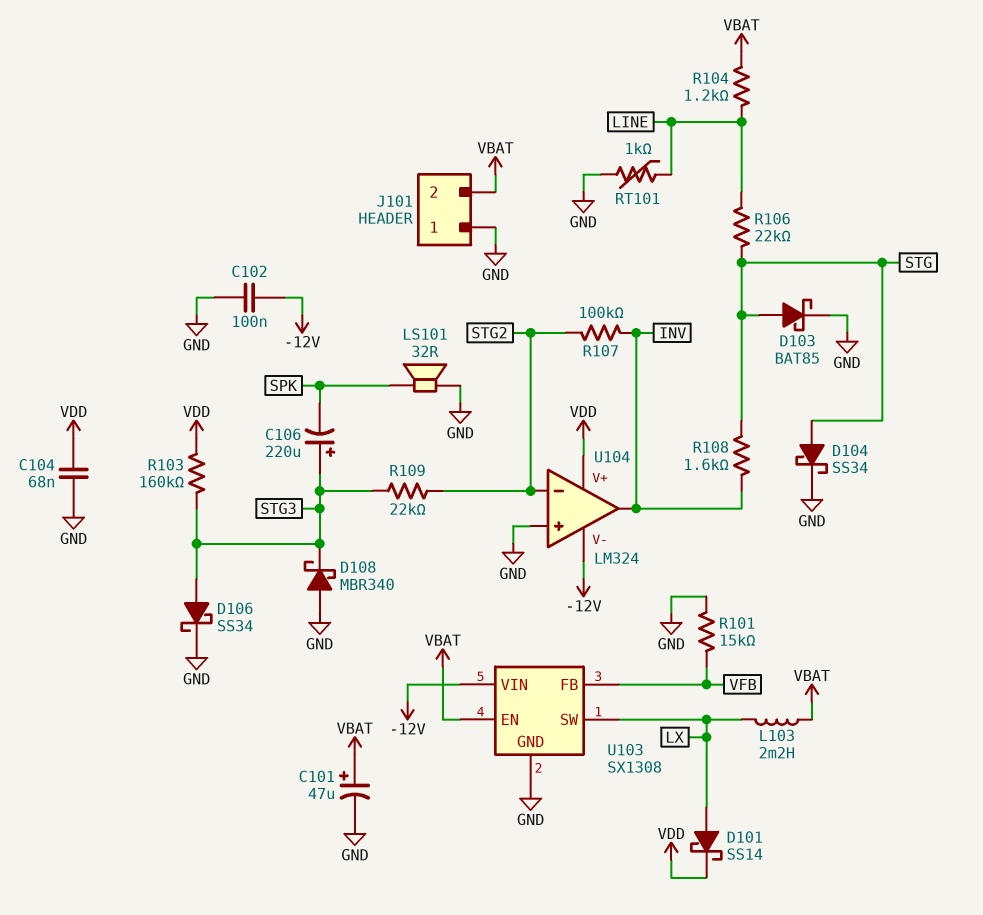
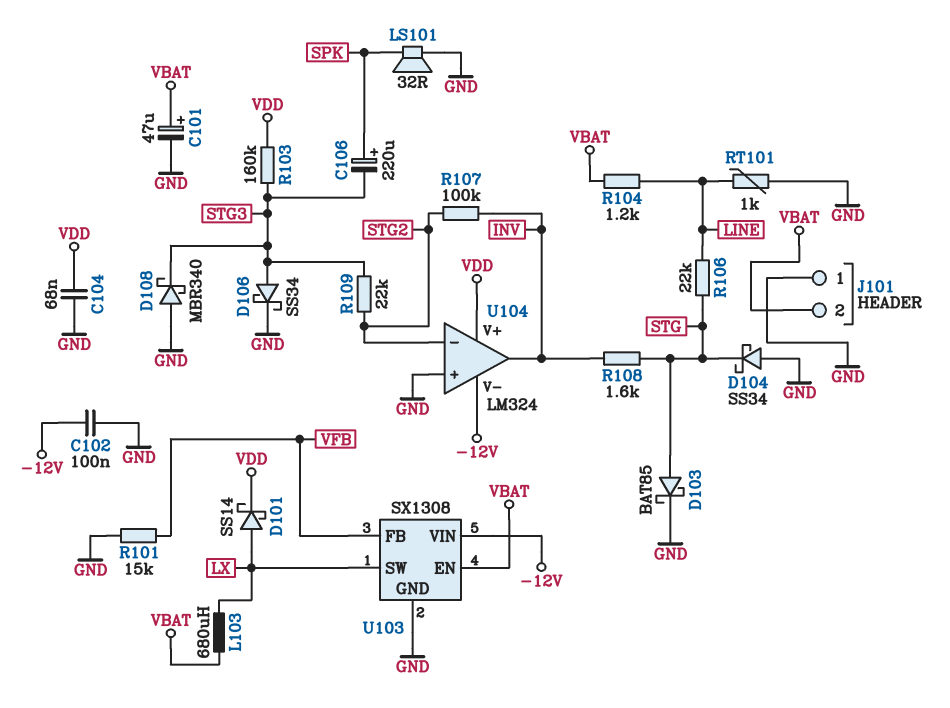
C106: 220uF (plus STG3, minus SPK) -> 220uF (plus SPK, minus STG3)
D104: schottky SS34 (A STG, K GND) -> schottky SS34 (A GND, K STG)
L103: 2.2mH (LX, VBAT) -> 680uH (LX, VBAT)

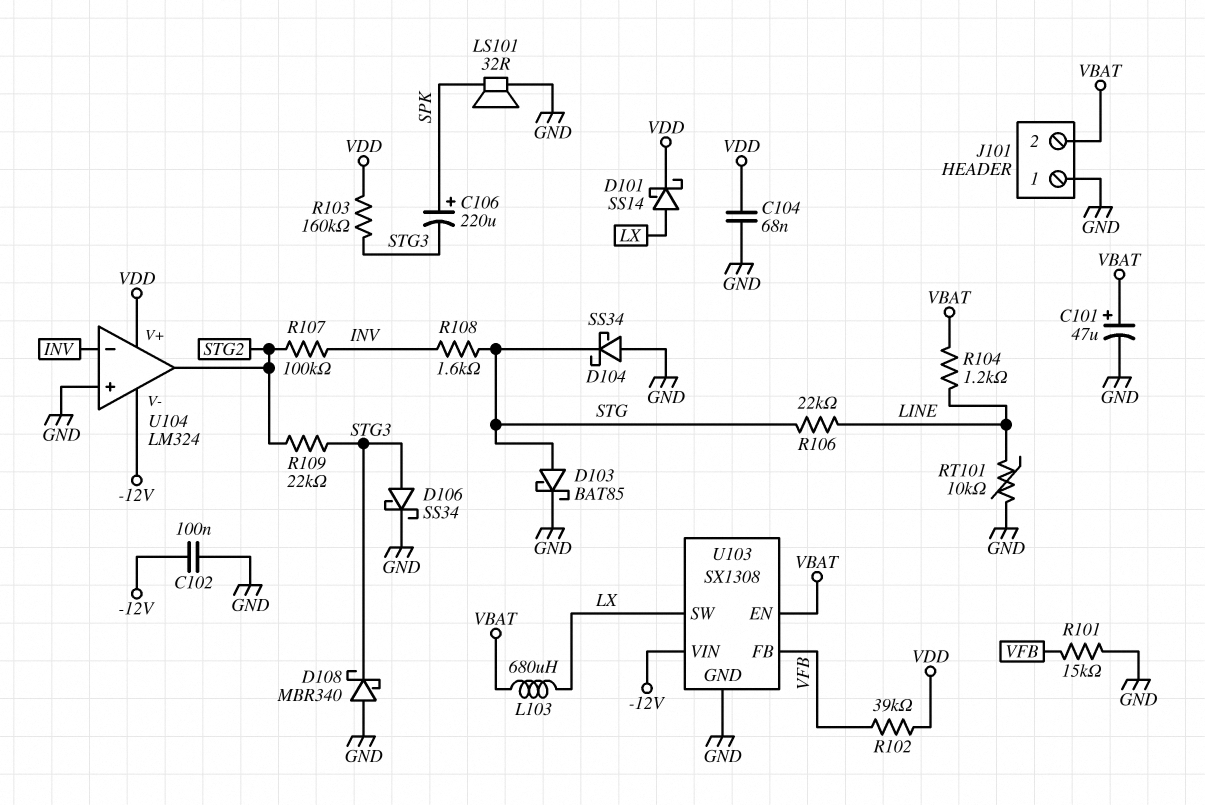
R102: none -> 39k (VDD, VFB)
RT101: 1k (GND, LINE) -> 10k (GND, LINE)
U104 pin in-: STG2 -> INV
U104 pin out: INV -> STG2

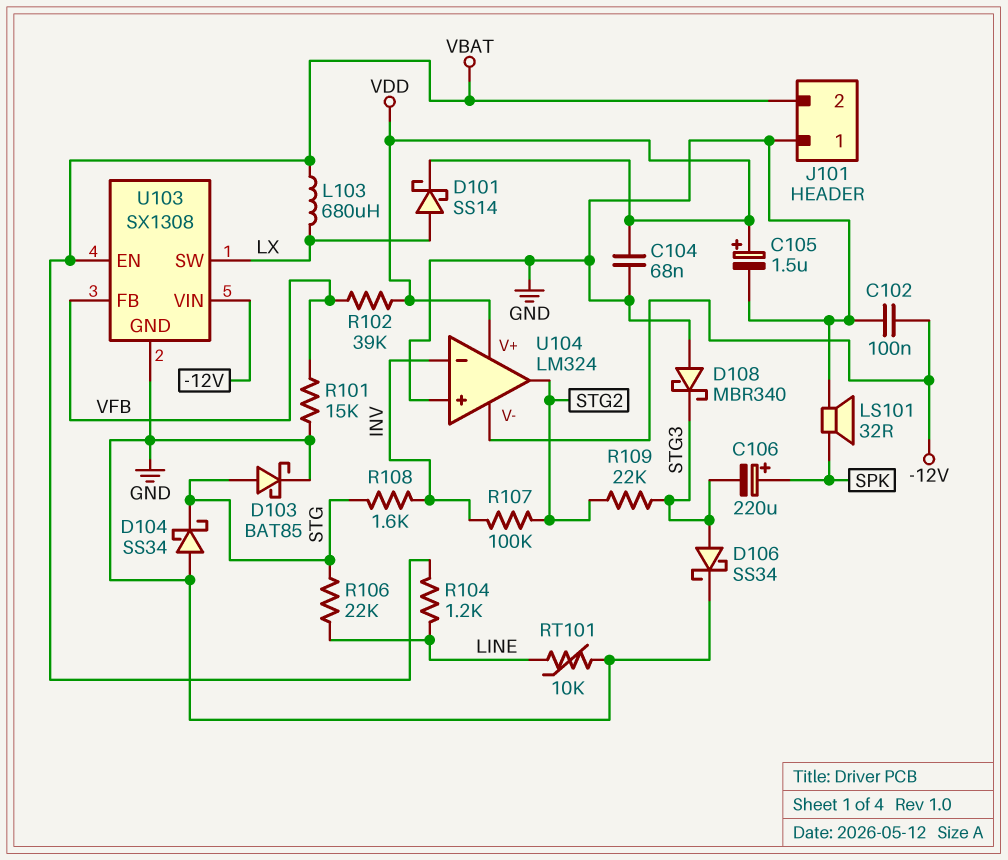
C101: 47uF (plus VBAT, minus GND) -> none
C105: none -> 1.5uF (plus VDD, minus GND)
R103: 160k (STG3, VDD) -> none

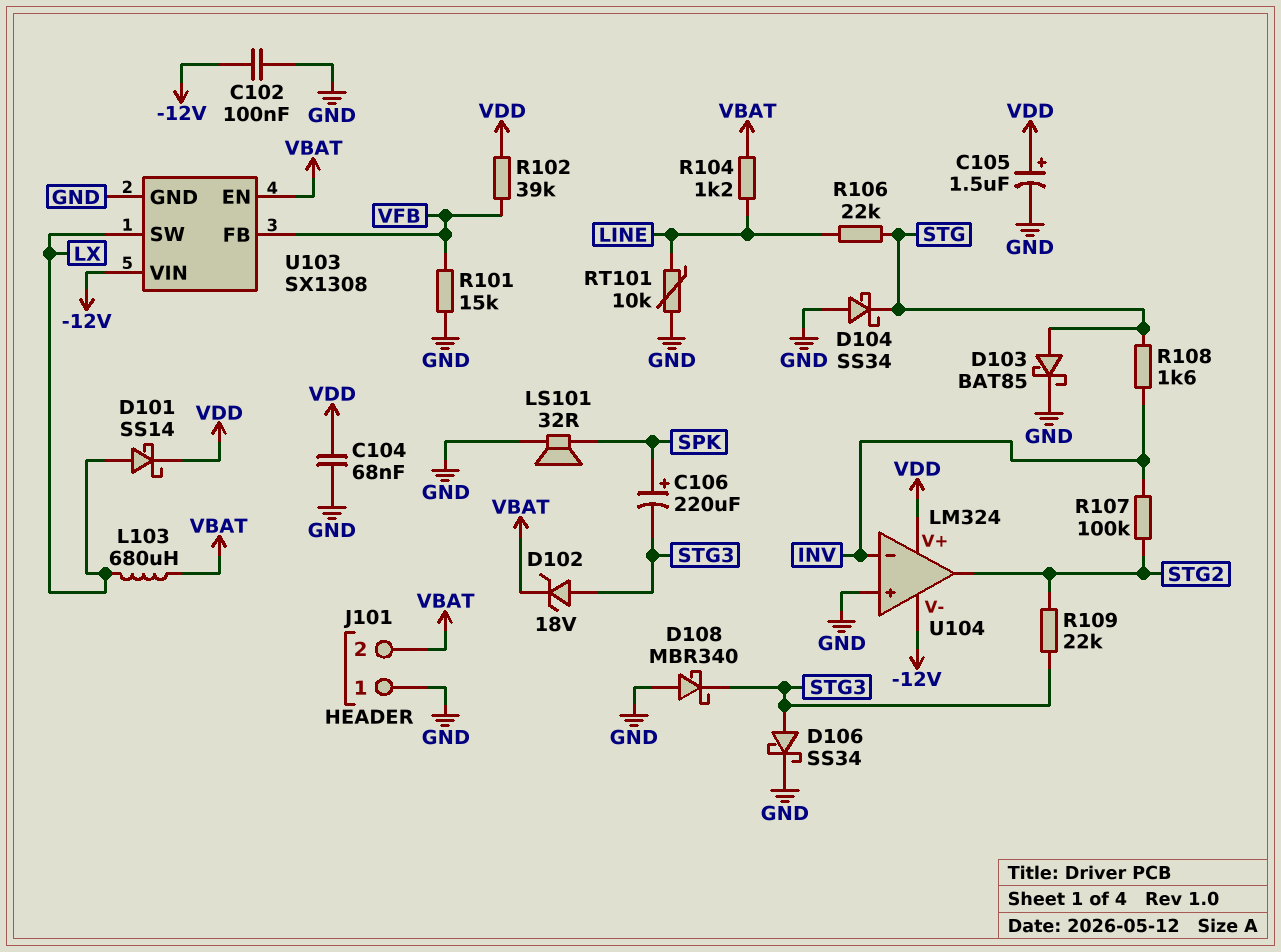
D102: none -> zener 18V (A STG3, K VBAT)

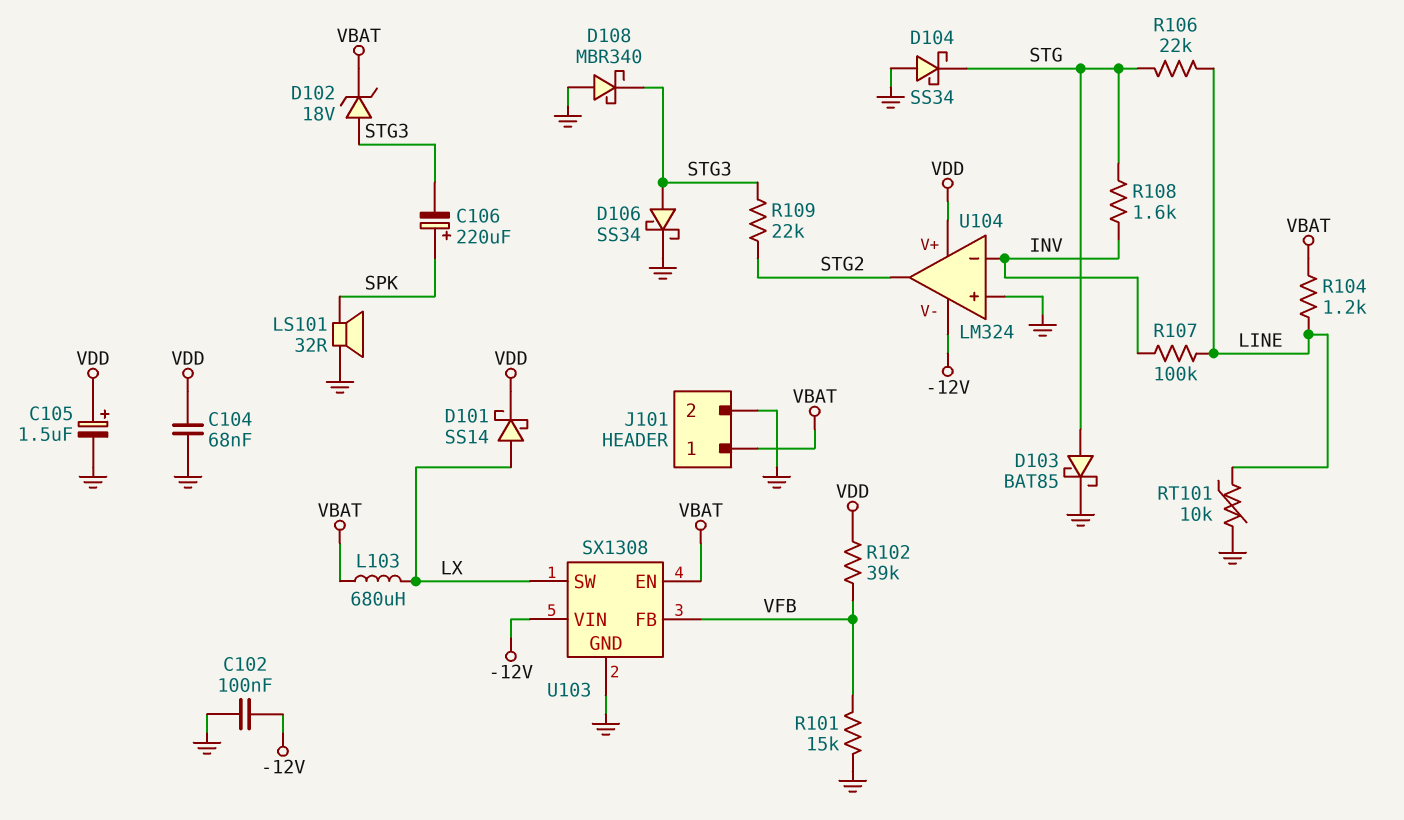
J101 pin 1: GND -> VBAT
J101 pin 2: VBAT -> GND
R107: 100k (INV, STG2) -> 100k (INV, LINE)

